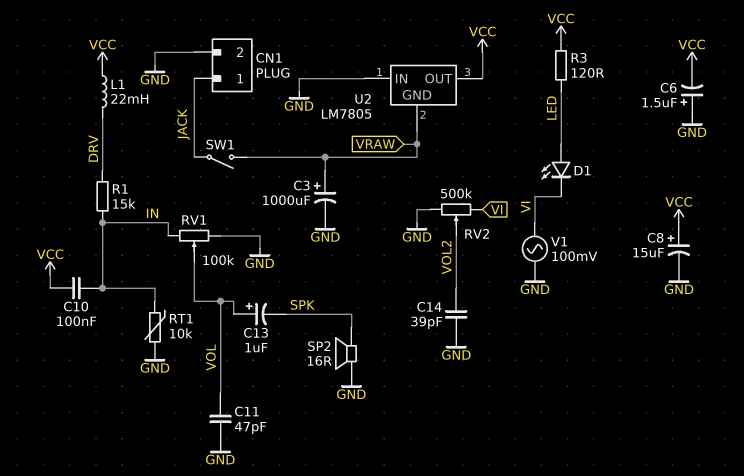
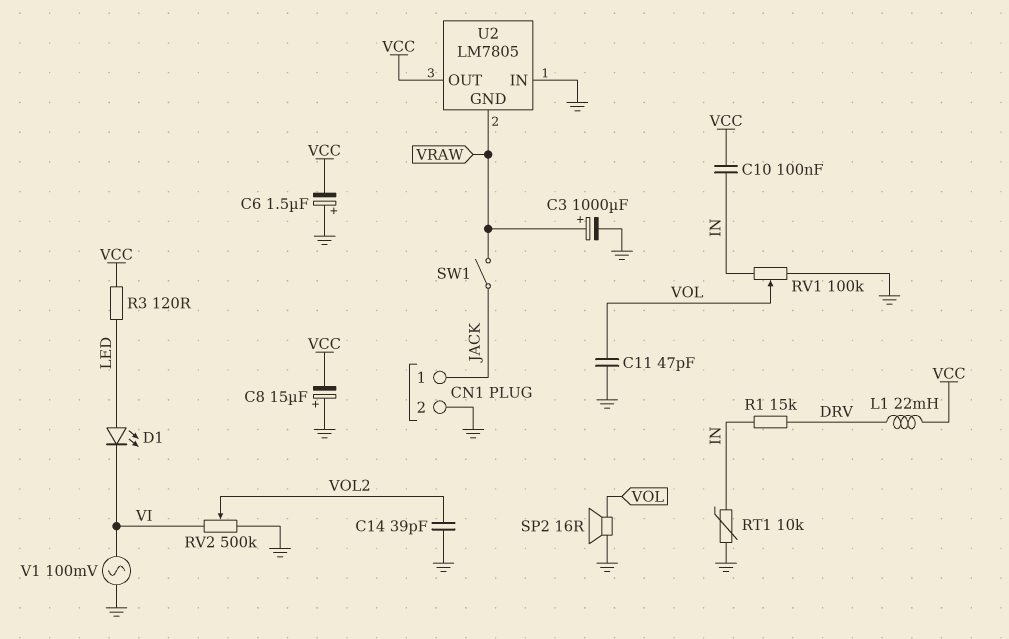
C8: 15uF (plus VCC, minus GND) -> 15uF (plus GND, minus VCC)
C13: 1uF (plus VOL, minus SPK) -> none
SP2: speaker 16R (GND, SPK) -> speaker 16R (GND, VOL)

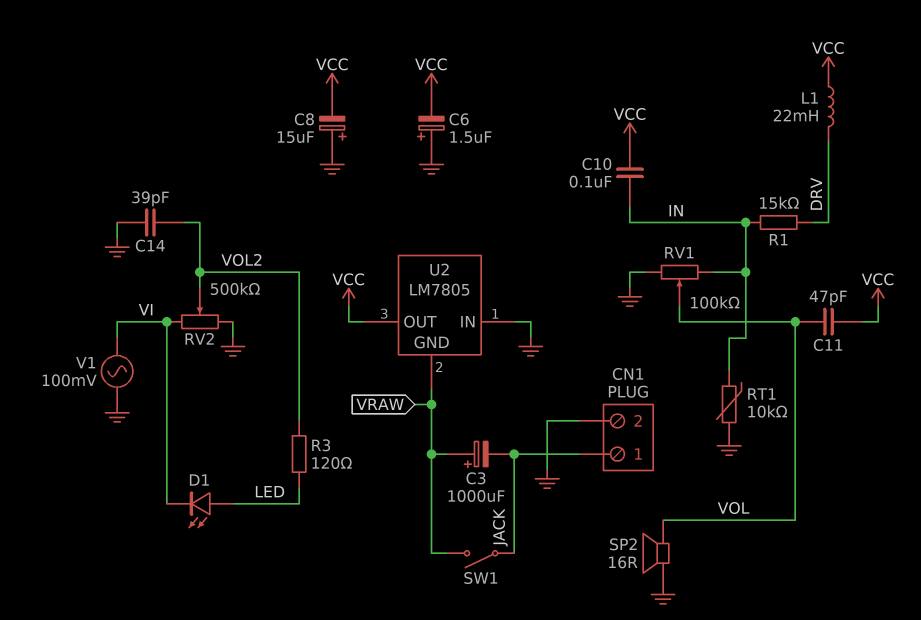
C3: 1000uF (plus VRAW, minus GND) -> 1000uF (plus VRAW, minus JACK)
C11: 47pF (GND, VOL) -> 47pF (VCC, VOL)
R3: 120 (LED, VCC) -> 120 (LED, VOL2)

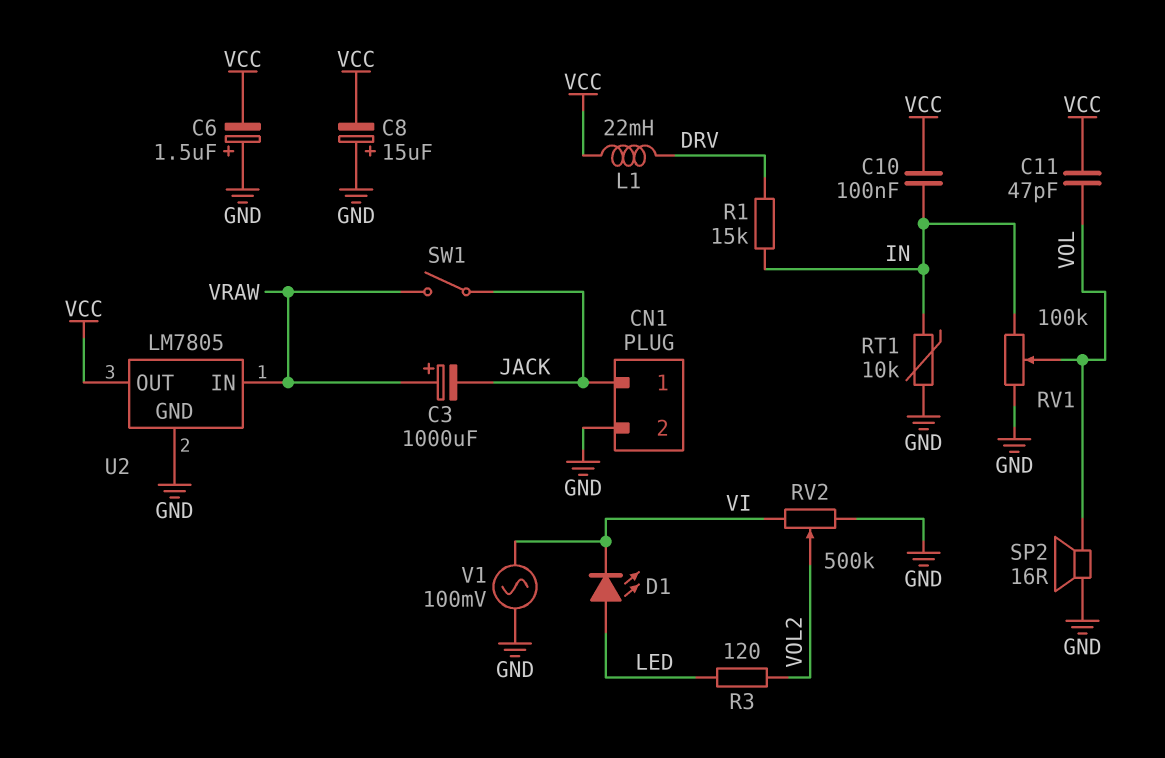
C14: 39pF (GND, VOL2) -> none
U2 pin GND: VRAW -> GND
U2 pin IN: GND -> VRAW

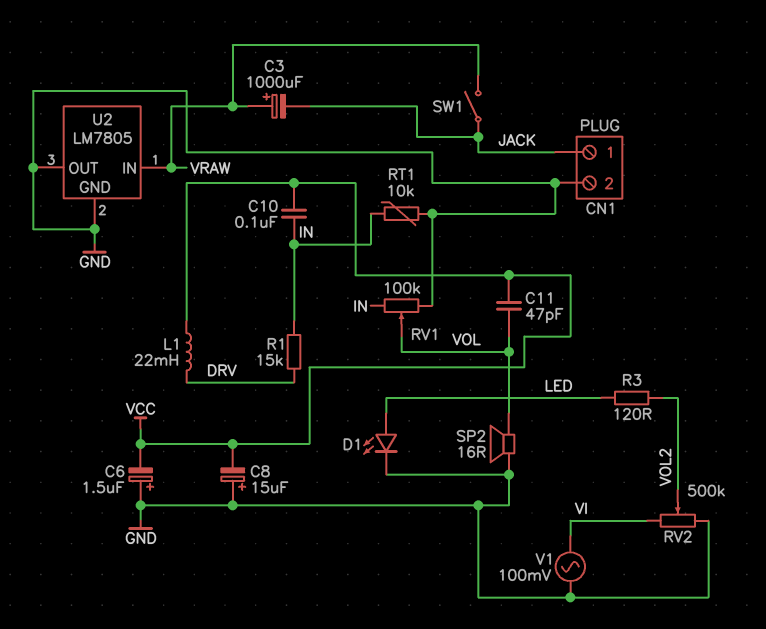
D1: LED (A LED, K VI) -> LED (A LED, K GND)
U2 pin OUT: VCC -> GND

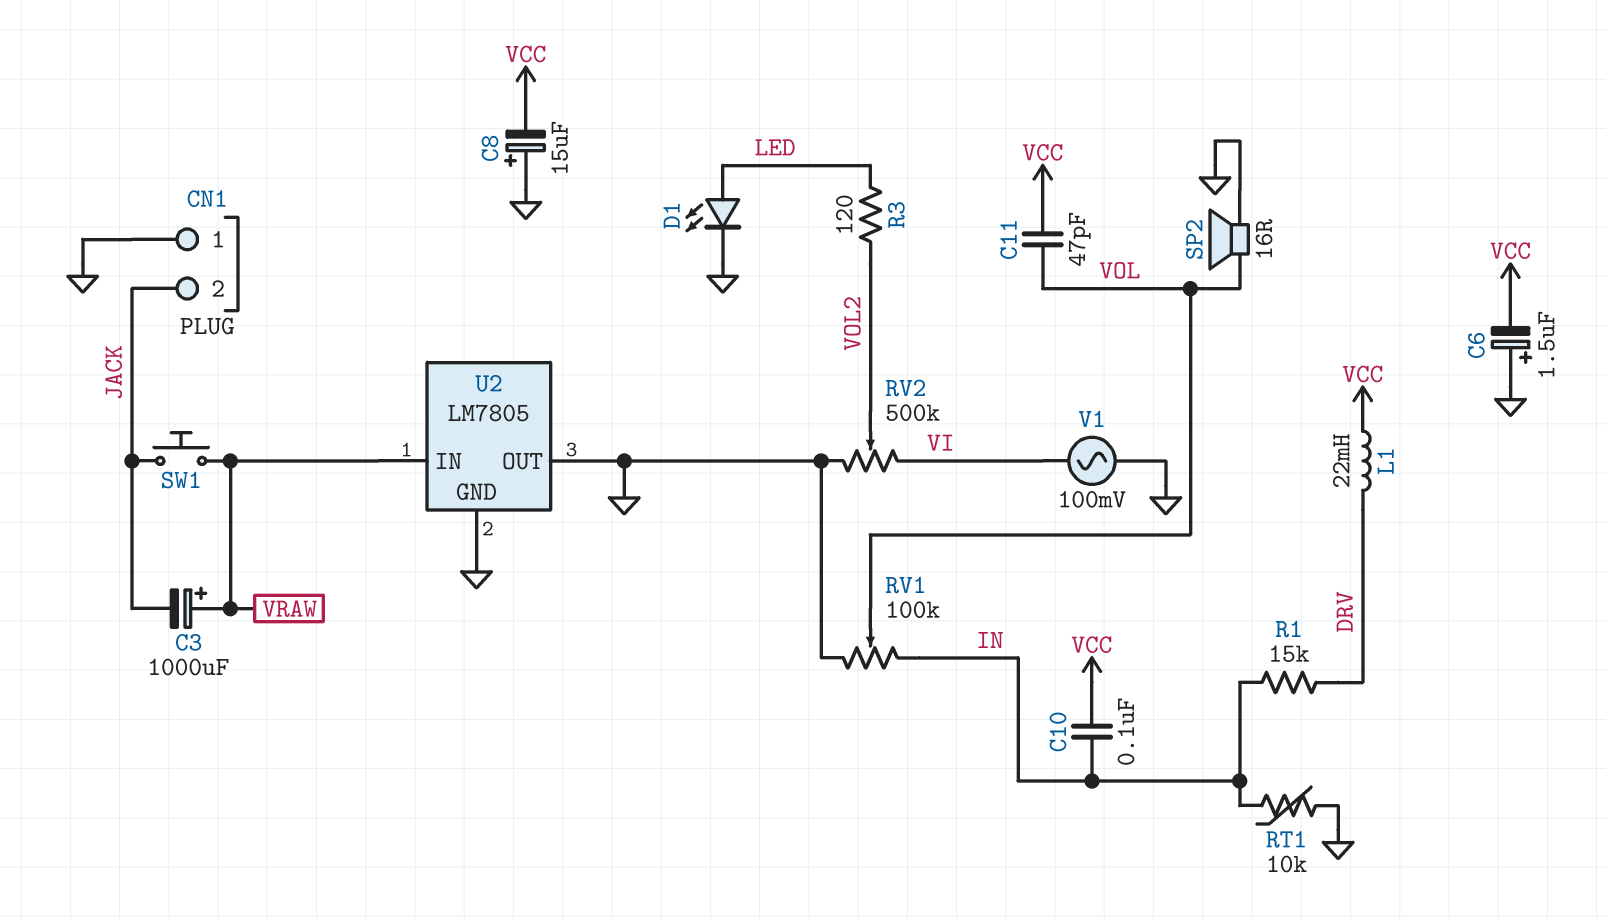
CN1 pin 1: JACK -> GND
CN1 pin 2: GND -> JACK
SW1: switch (JACK, VRAW) -> button (JACK, VRAW)

